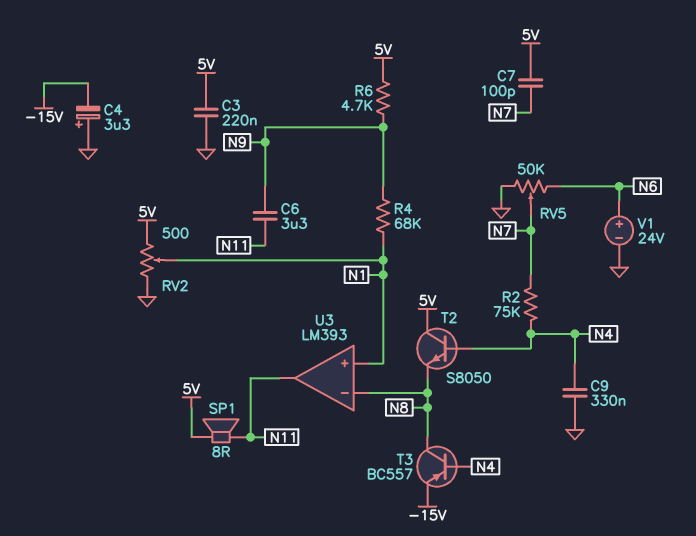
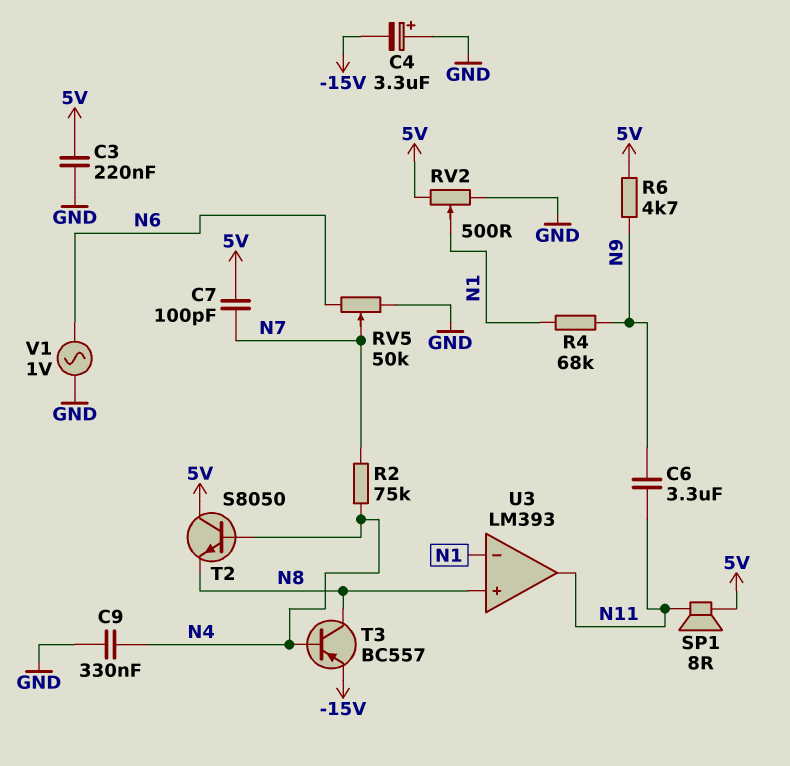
U3 pin in+: N1 -> N8
U3 pin in-: N8 -> N1
V1: 24V (plus N6, minus GND) -> AC 1V (GND, N6)

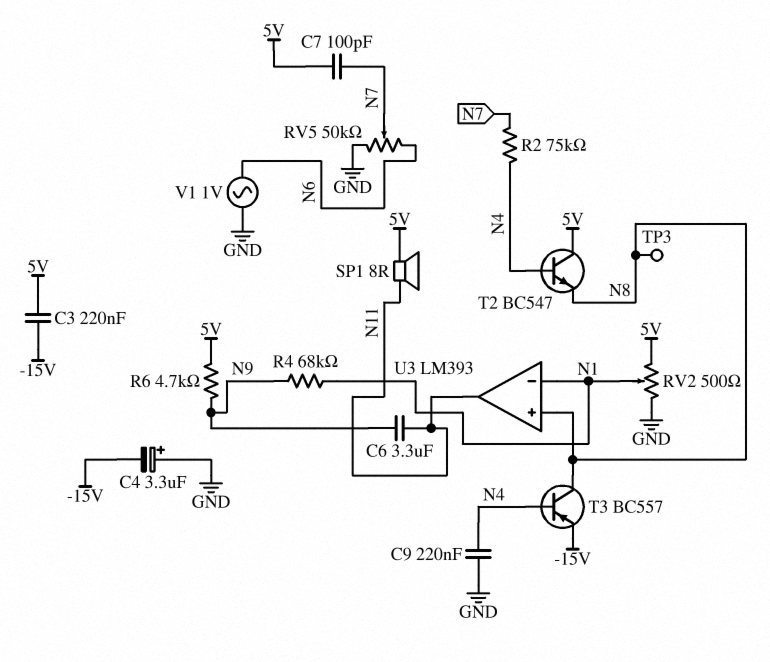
C3: 220nF (5V, GND) -> 220nF (-15V, 5V)
C9: 330nF (GND, N4) -> 220nF (GND, N4)
T2: NPN S8050 (B N4, C 5V, E N8) -> NPN BC547 (B N4, C 5V, E N8)
TP3: none -> test point (N8)

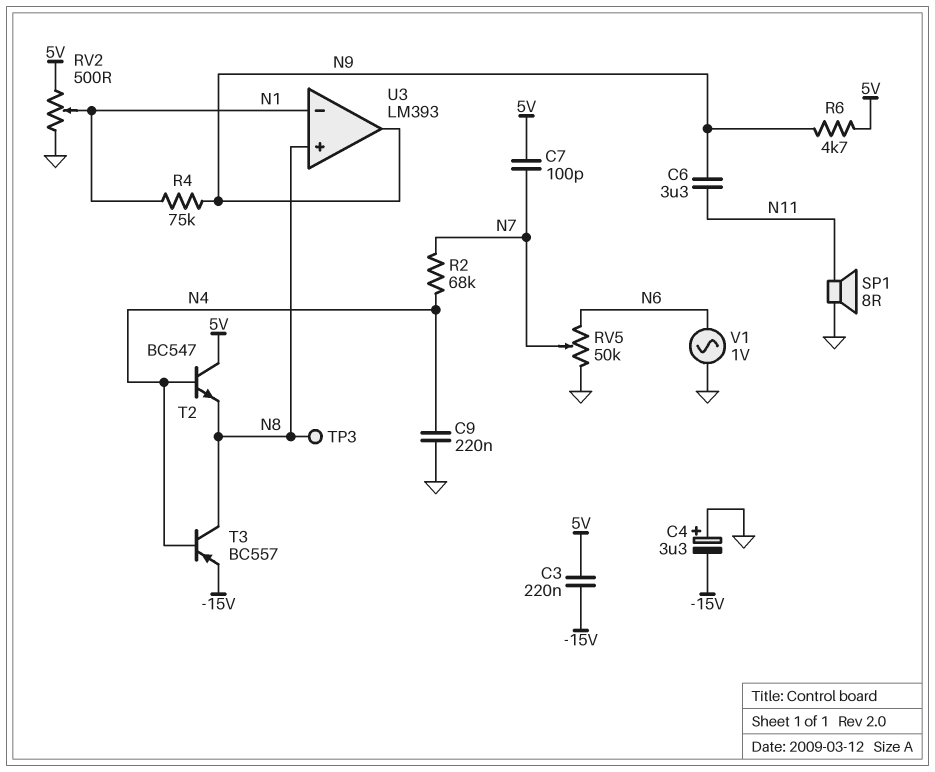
R2: 75k (N4, N7) -> 68k (N4, N7)
R4: 68k (N1, N9) -> 75k (N1, N9)
SP1: speaker 8R (5V, N11) -> speaker 8R (GND, N11)
U3 pin out: N11 -> N9

